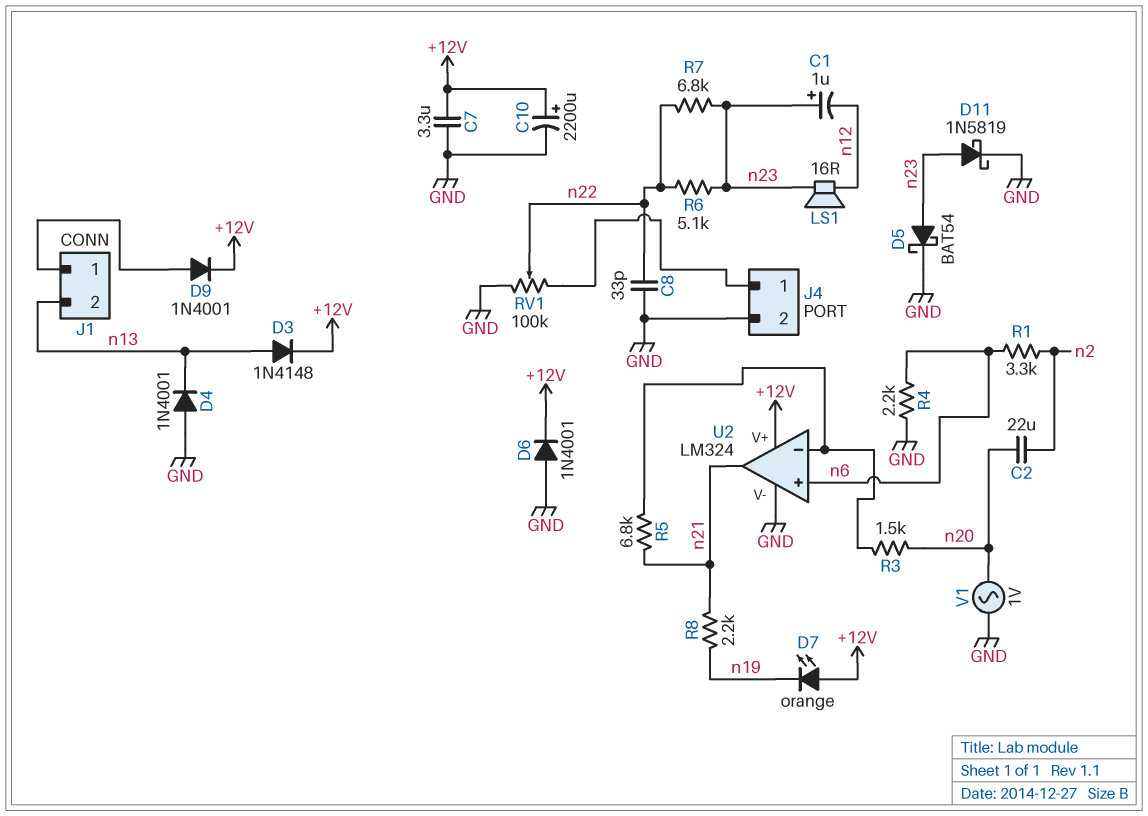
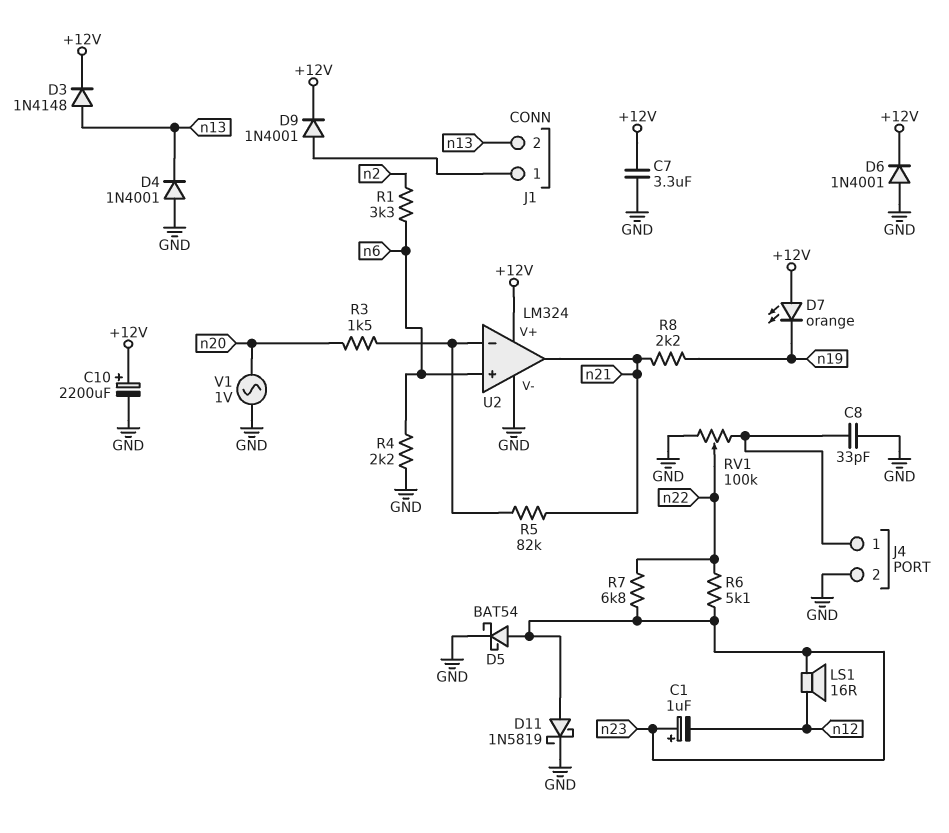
C2: 22uF (n2, n20) -> none
C8: 33pF (GND, n22) -> 33pF (GND, J4/1)
R5: 6.8k (U2/in-, n21) -> 82k (U2/in-, n21)

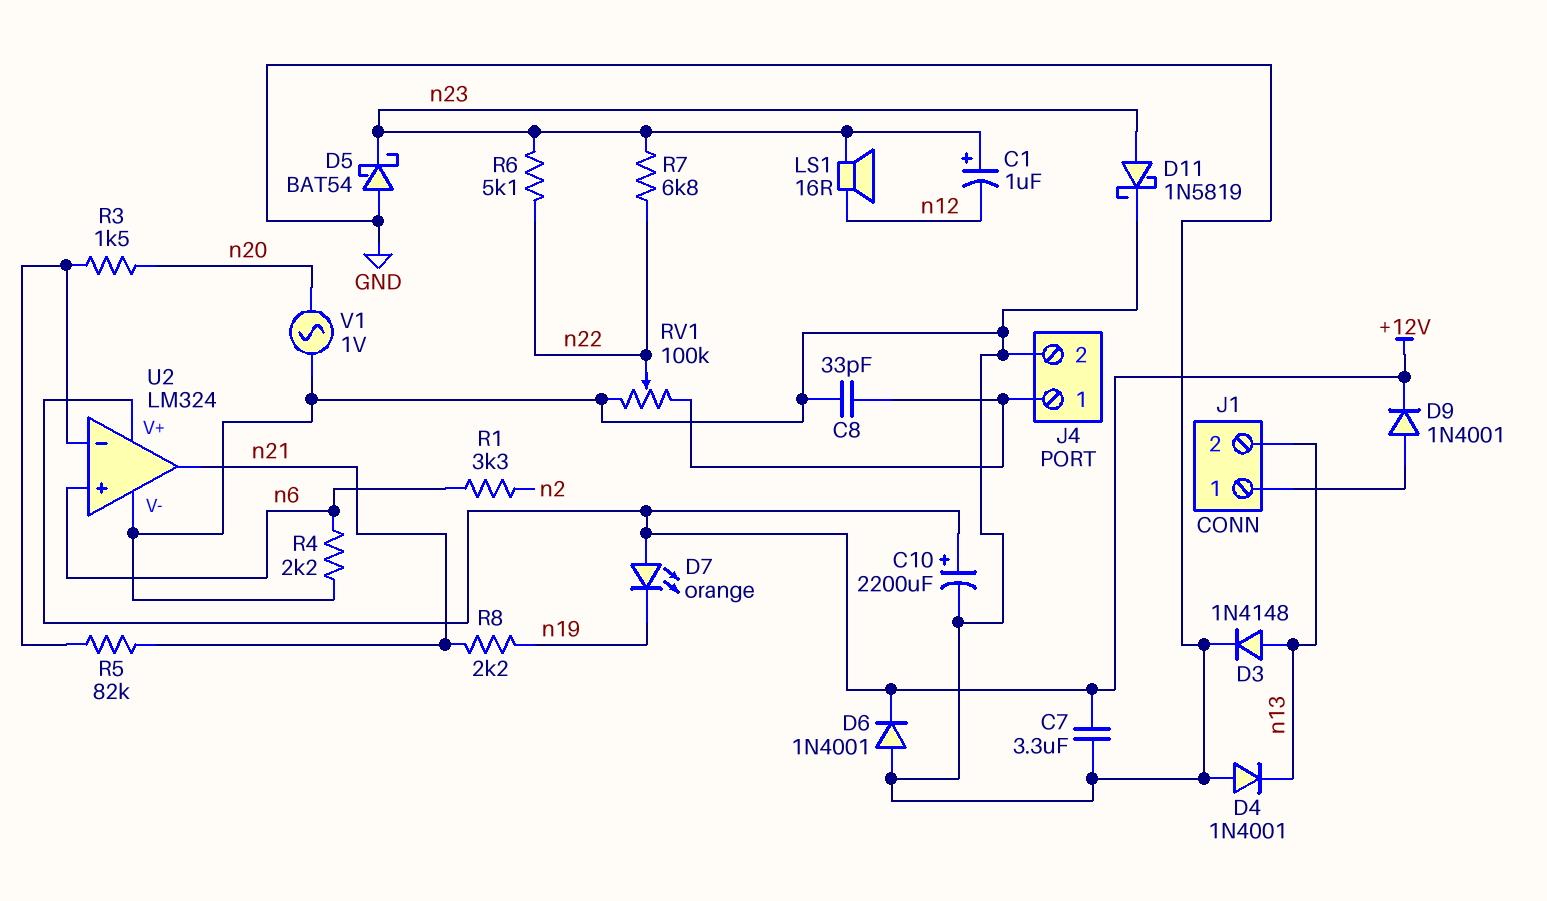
D3: diode 1N4148 (A n13, K +12V) -> diode 1N4148 (A n13, K GND)
D5: schottky BAT54 (A n23, K GND) -> schottky BAT54 (A GND, K n23)

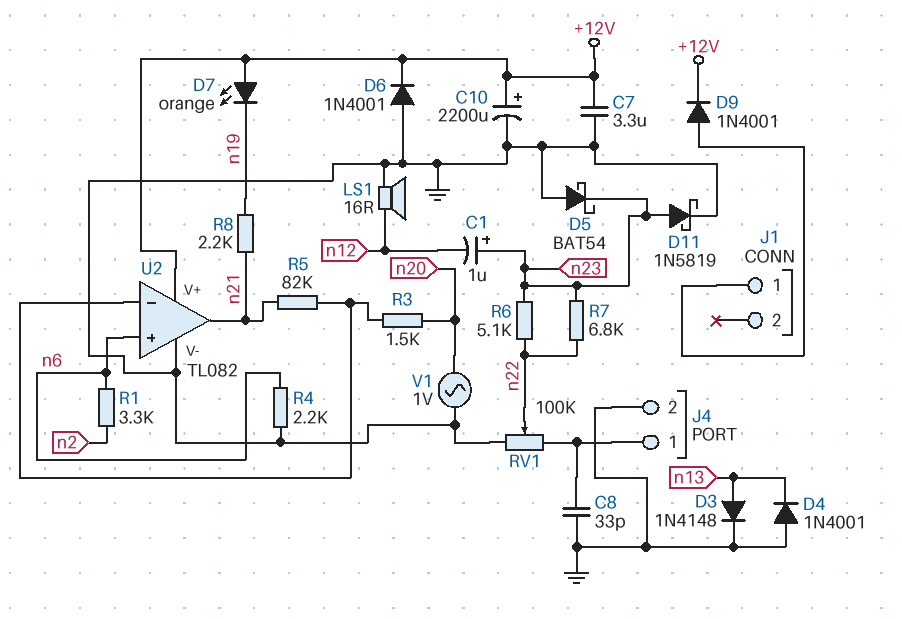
J1 pin 2: n13 -> none
LS1: speaker 16R (n12, n23) -> speaker 16R (GND, n12)
U2: LM324 -> TL082

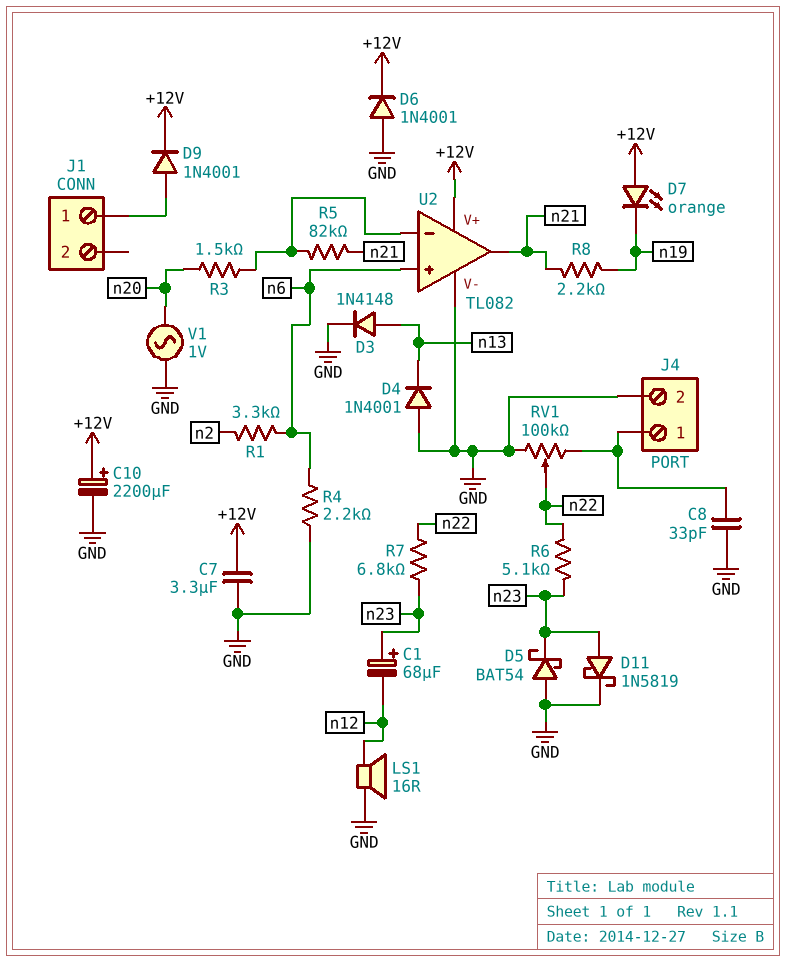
C1: 1uF (plus n23, minus n12) -> 68uF (plus n23, minus n12)

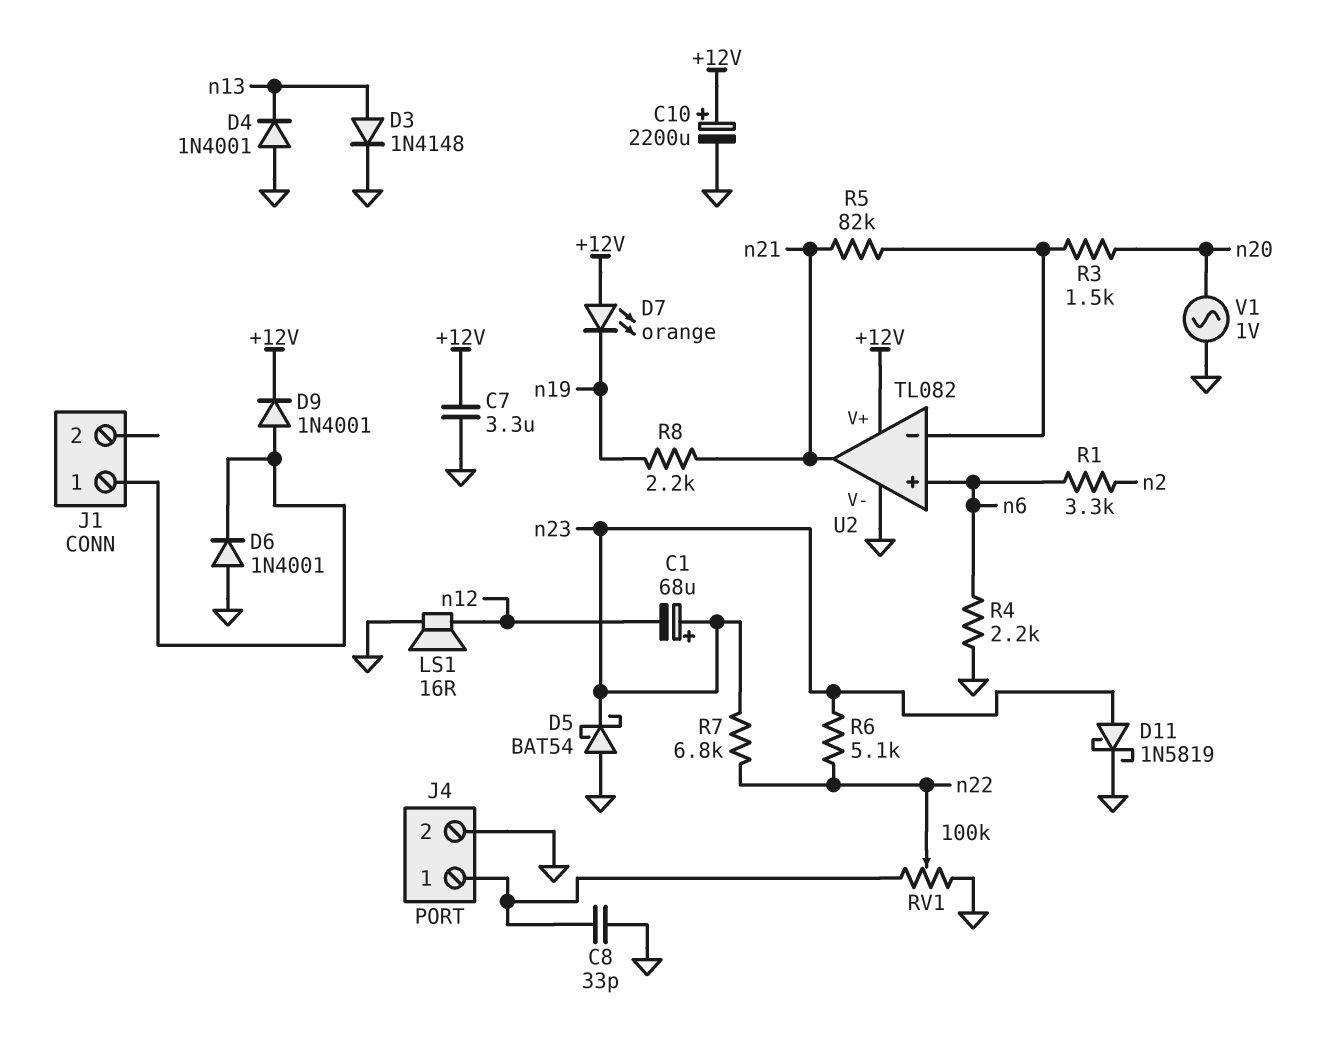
D6: diode 1N4001 (A GND, K +12V) -> diode 1N4001 (A GND, K J1/1)

